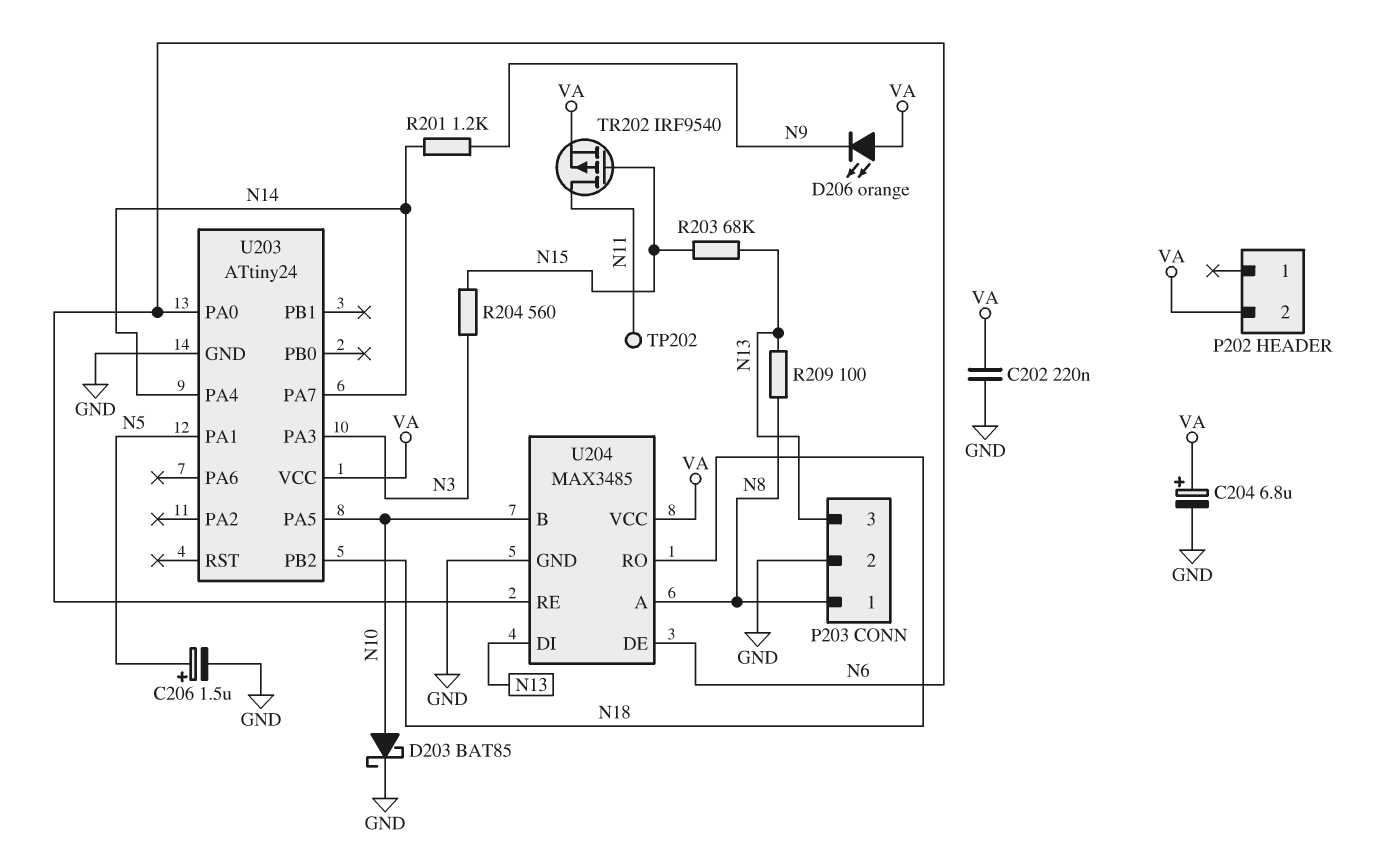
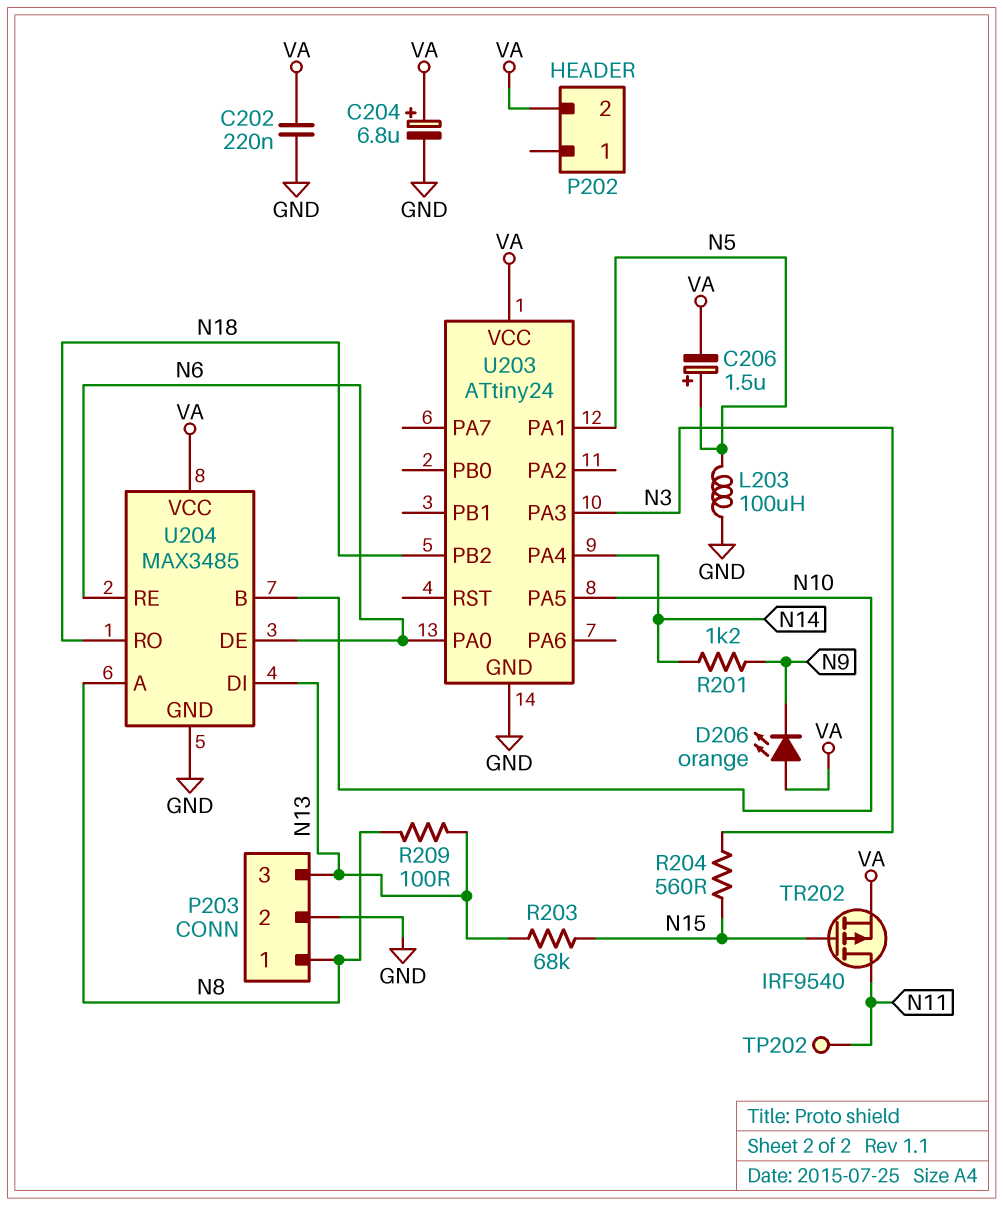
C206: 1.5uF (plus N5, minus GND) -> 1.5uF (plus N5, minus VA)
D203: schottky BAT85 (A N10, K GND) -> none
L203: none -> 100uH (GND, N5)
U203 pin PA7: N14 -> none

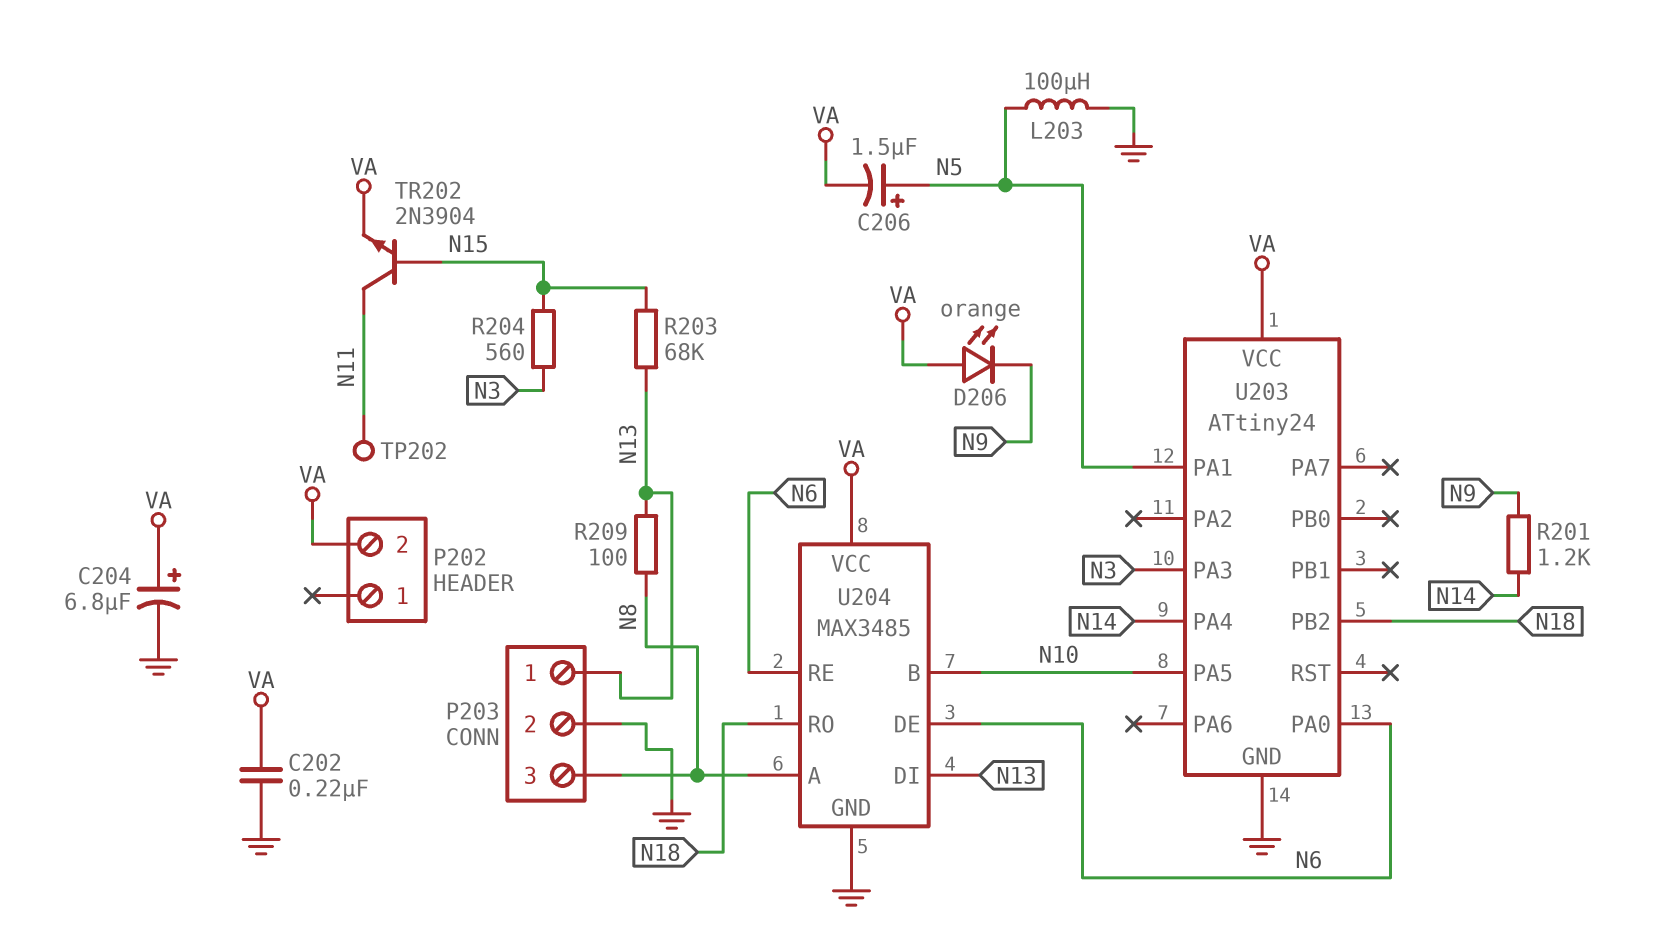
P203 pin 1: N8 -> N13
P203 pin 3: N13 -> N8
TR202: PMOS IRF9540 (G N15, D N11, S VA) -> NPN 2N3904 (B N15, C N11, E VA)

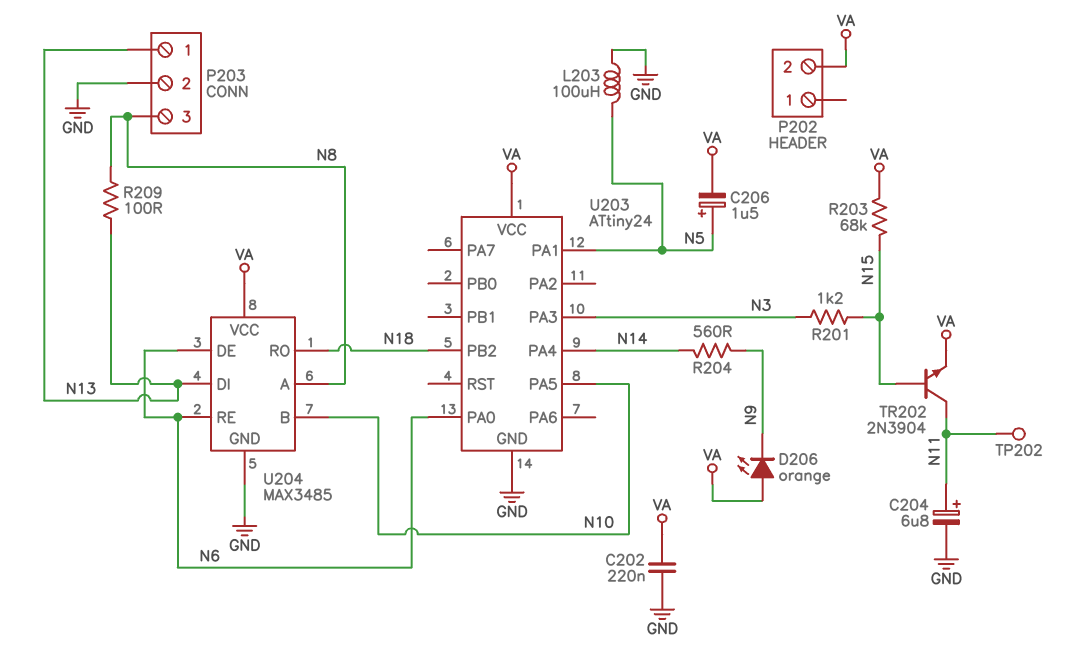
C204: 6.8uF (plus VA, minus GND) -> 6.8uF (plus N11, minus GND)
R201: 1.2k (N9, N14) -> 1.2k (N3, N15)
R203: 68k (N13, N15) -> 68k (N15, VA)
R204: 560 (N3, N15) -> 560 (N9, N14)

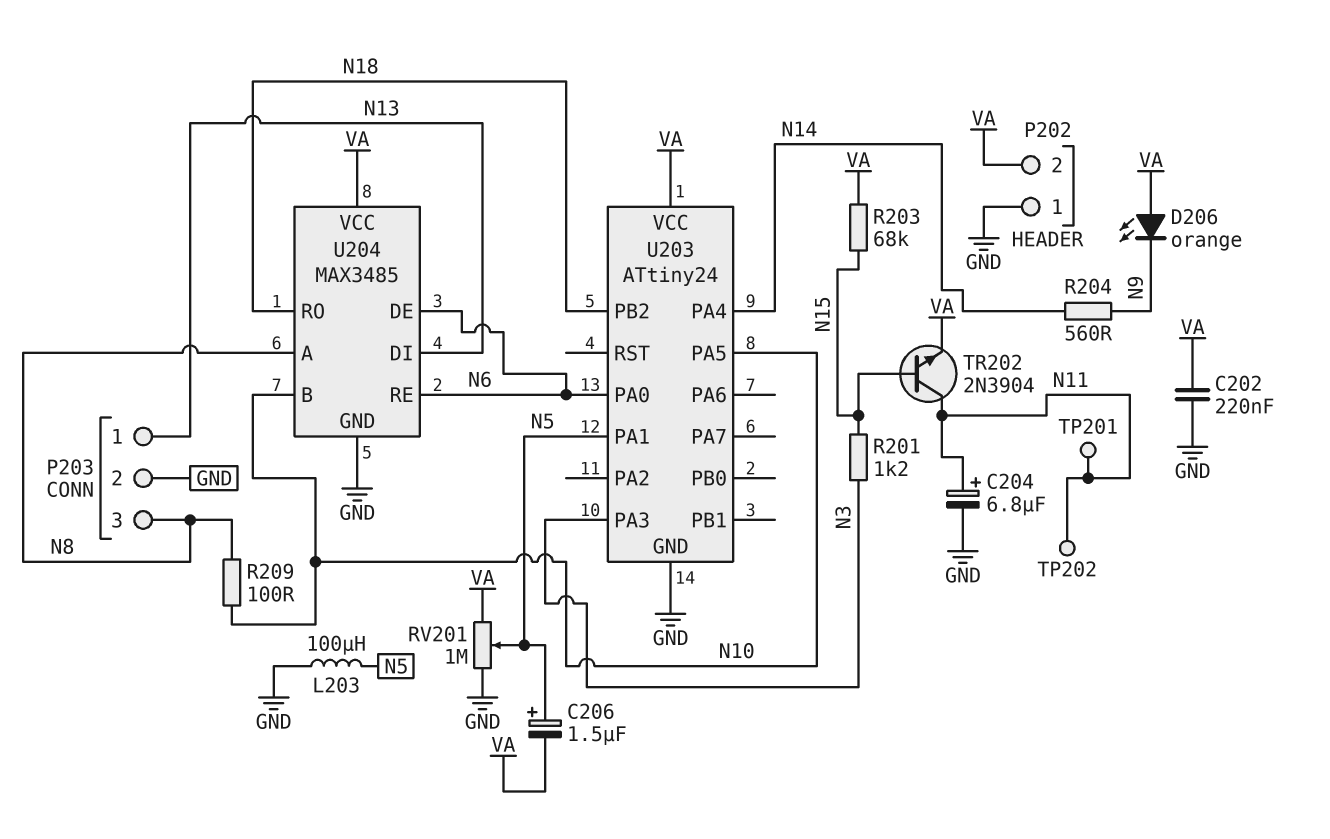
P202 pin 1: none -> GND
R209: 100 (N8, N13) -> 100 (N8, N10)
RV201: none -> 1M (GND, VA, wiper N5)
TP201: none -> test point (N11)

